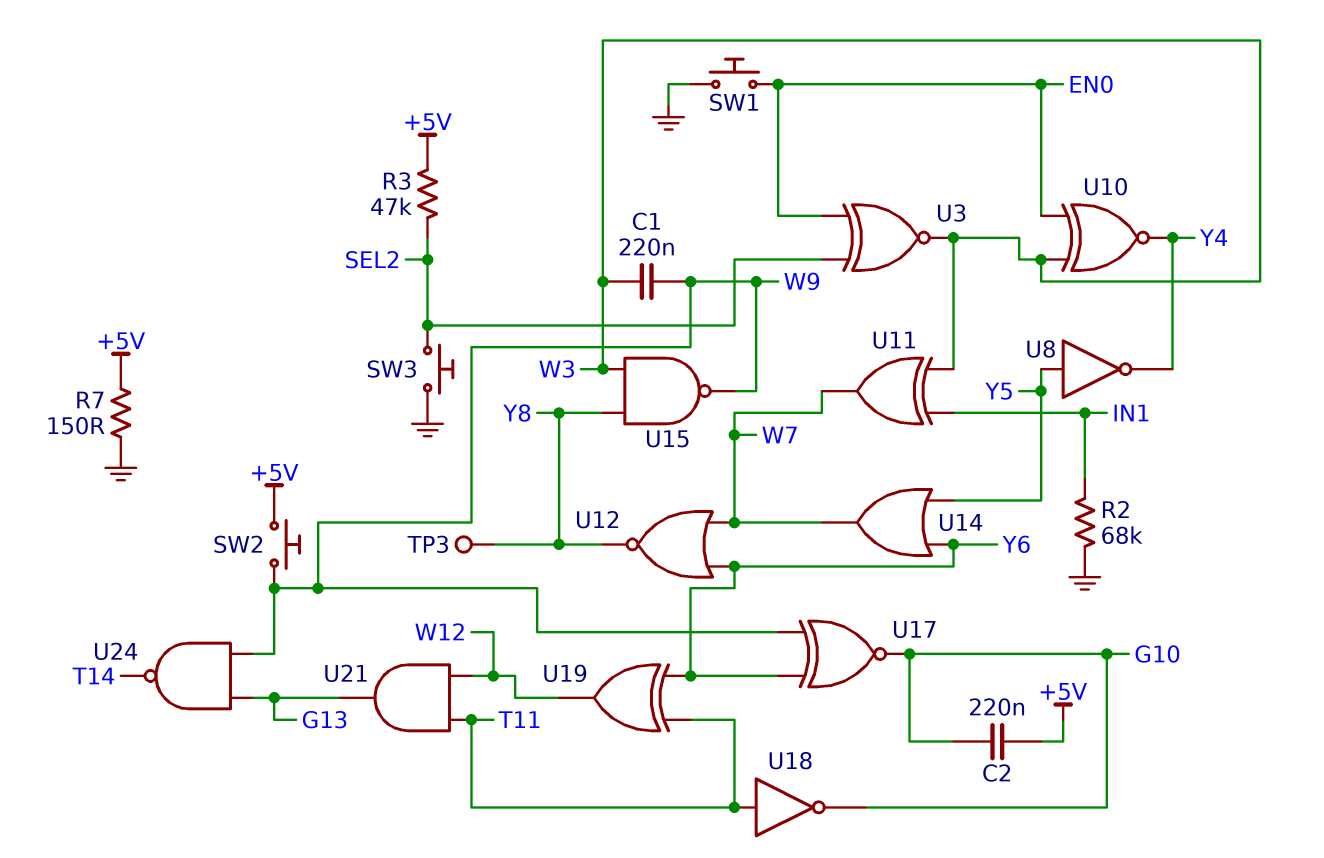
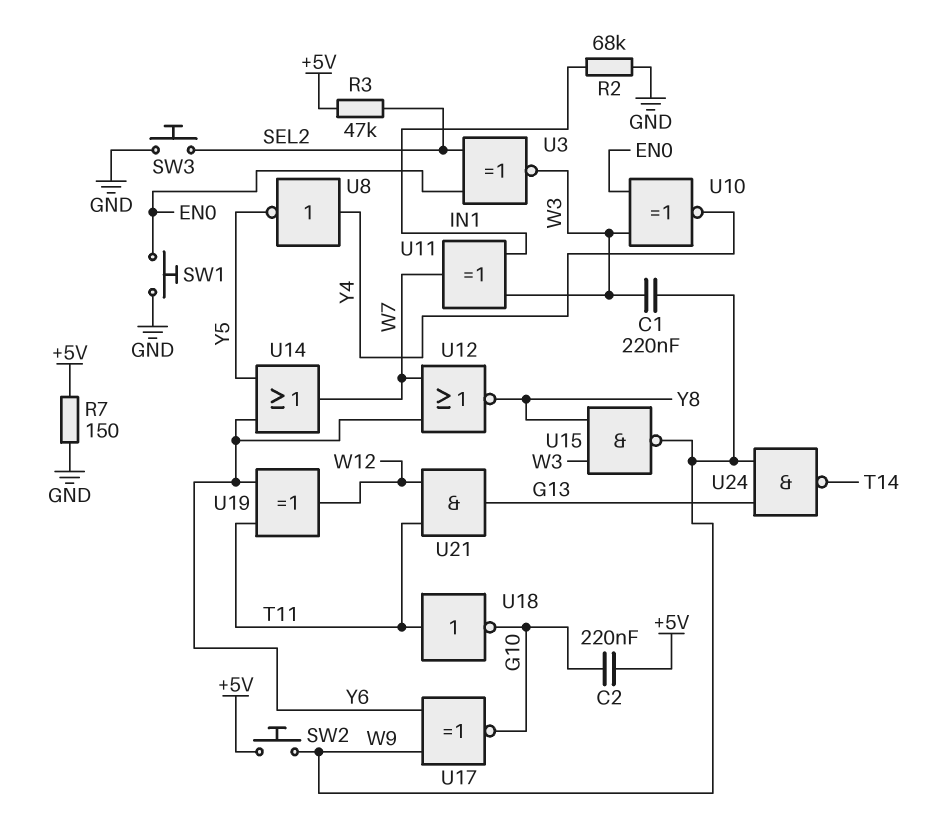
TP3: test point (Y8) -> none
U8: NOT (in Y5, out Y4) -> NOT (in Y4, out Y5)

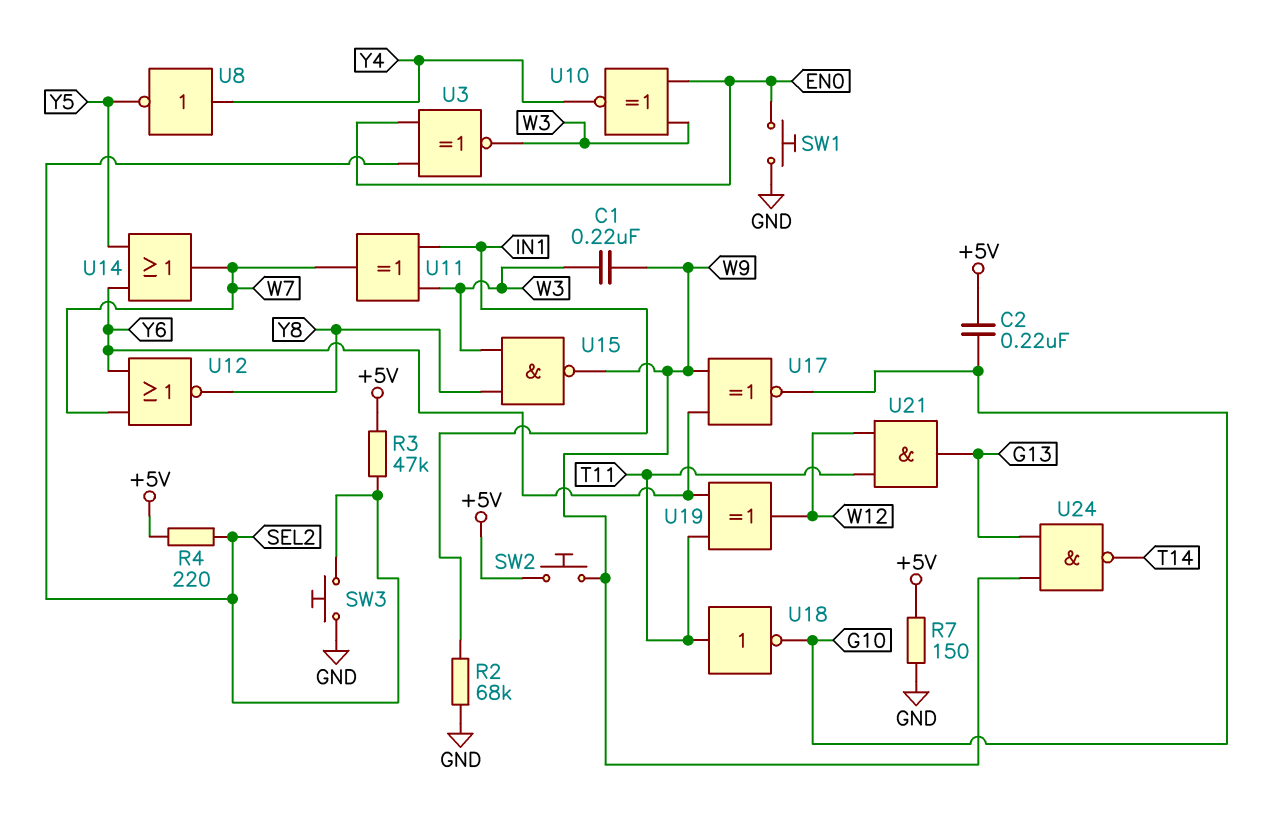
R4: none -> 220 (+5V, SEL2)

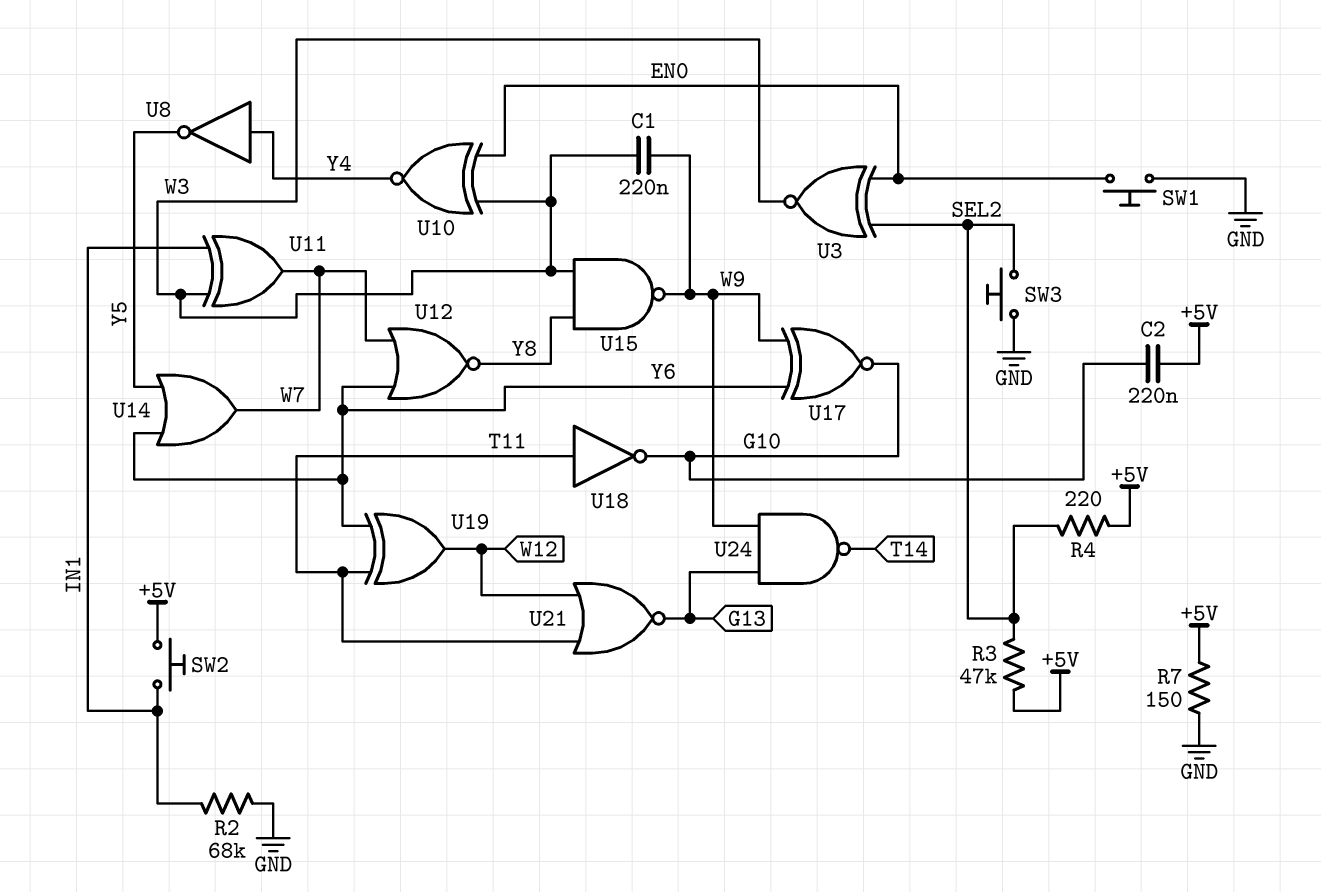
SW2: button (+5V, W9) -> button (+5V, IN1)
U21: AND (in T11, in W12, out G13) -> NOR (in T11, in W12, out G13)

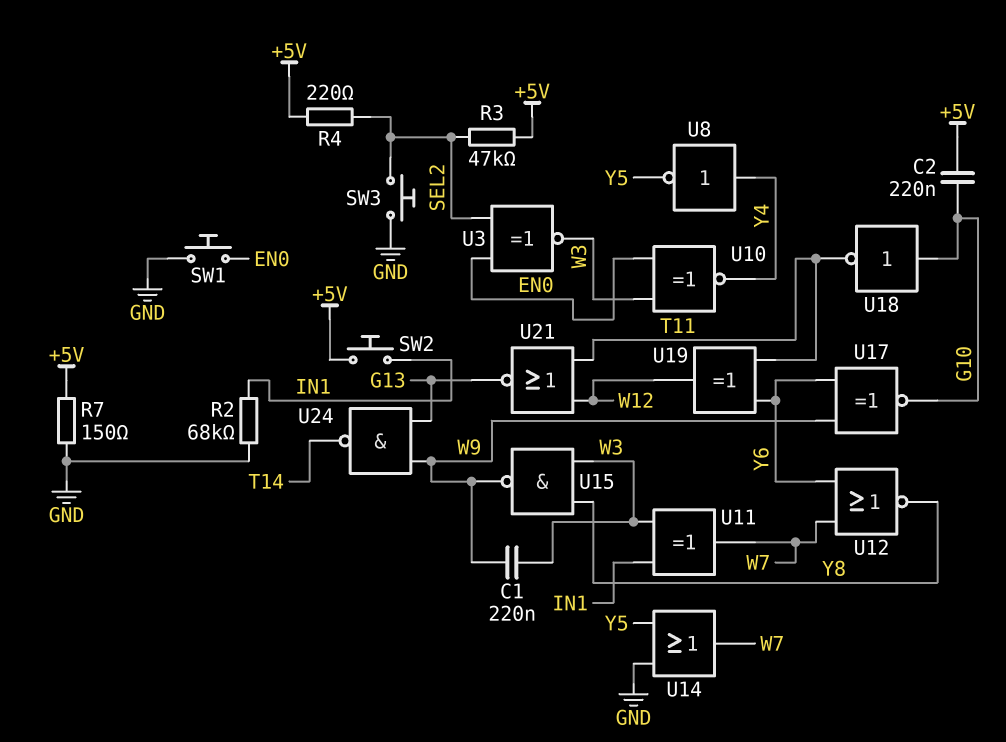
U14: OR (in Y5, in Y6, out W7) -> OR (in GND, in Y5, out W7)
U18: NOT (in T11, out G10) -> NOT (in G10, out T11)

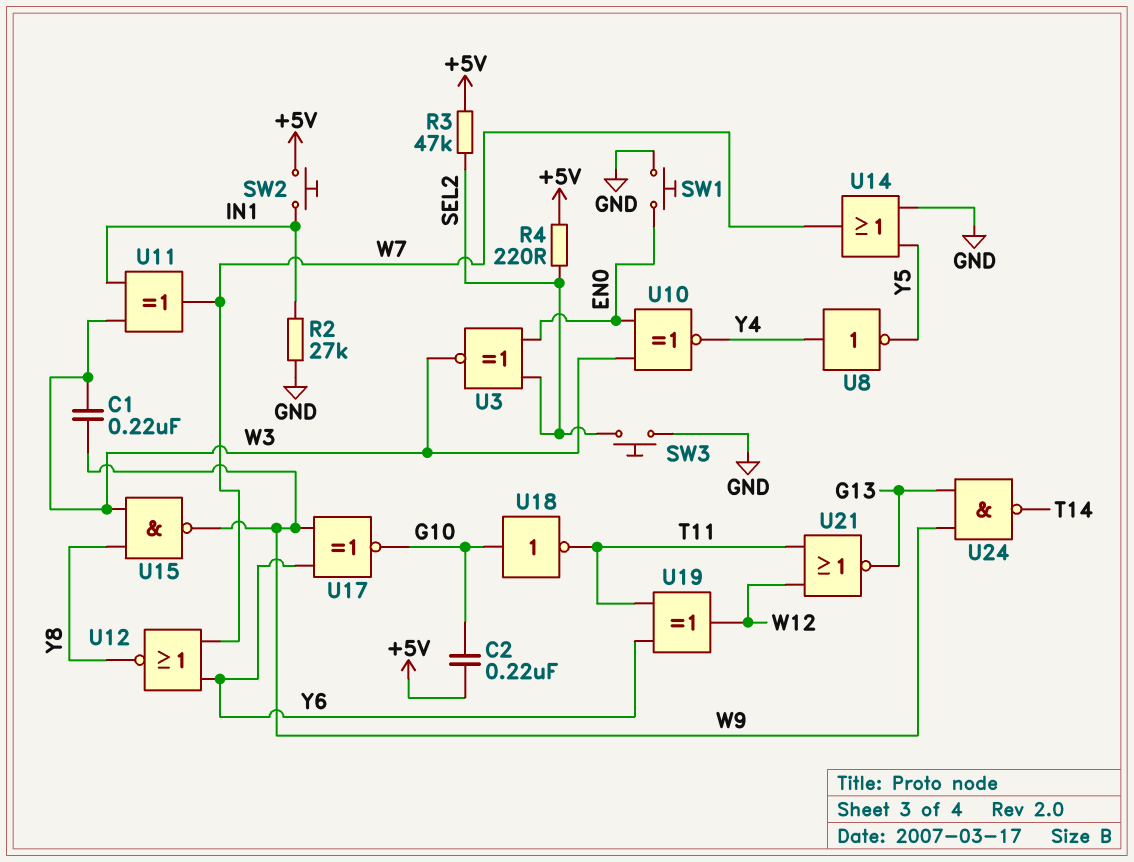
R2: 68k (GND, IN1) -> 27k (GND, IN1)
R7: 150 (+5V, GND) -> none

